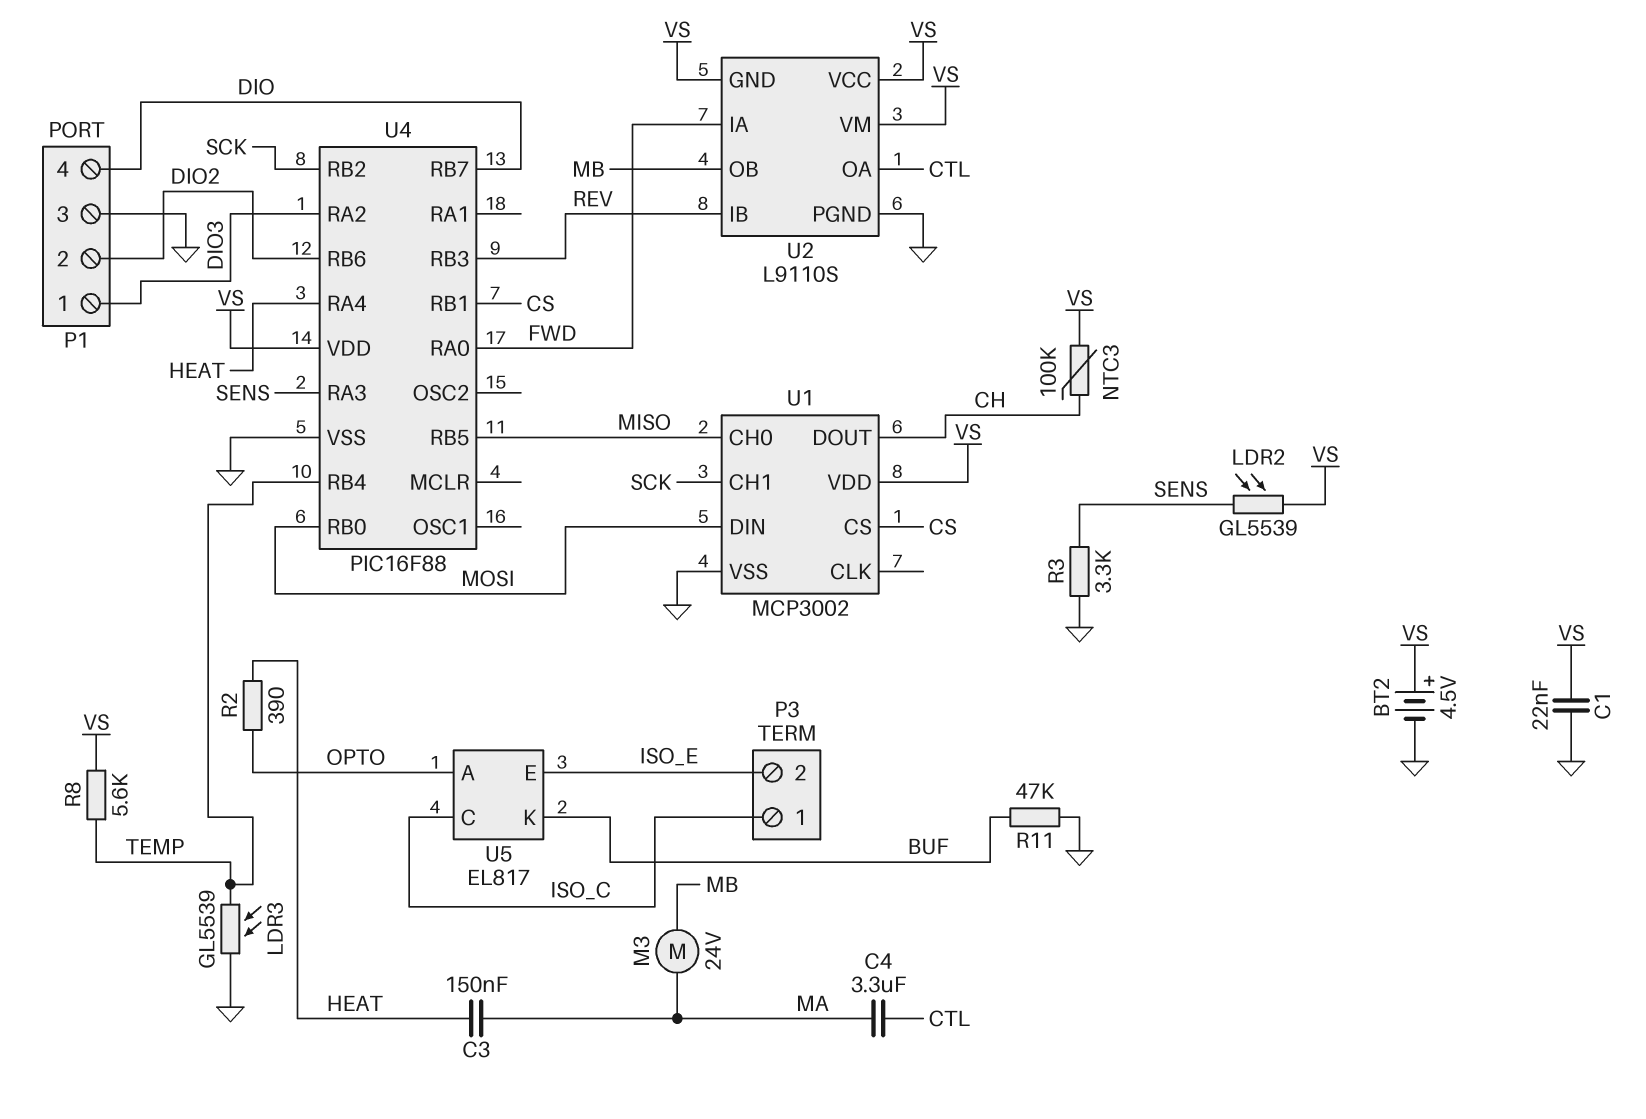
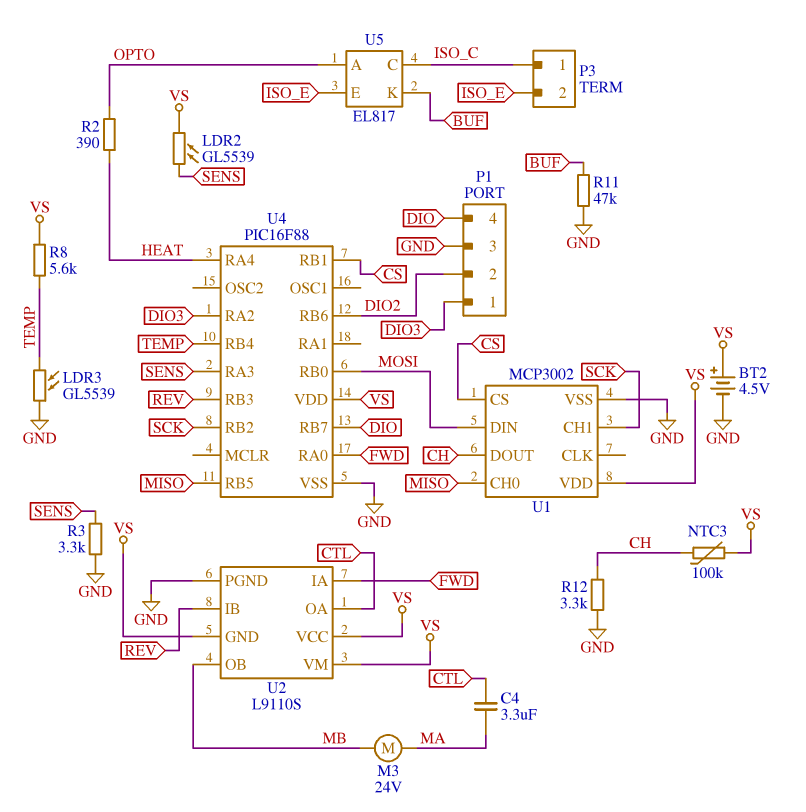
C1: 22nF (GND, VS) -> none
C3: 150nF (HEAT, MA) -> none
R12: none -> 3.3k (CH, GND)

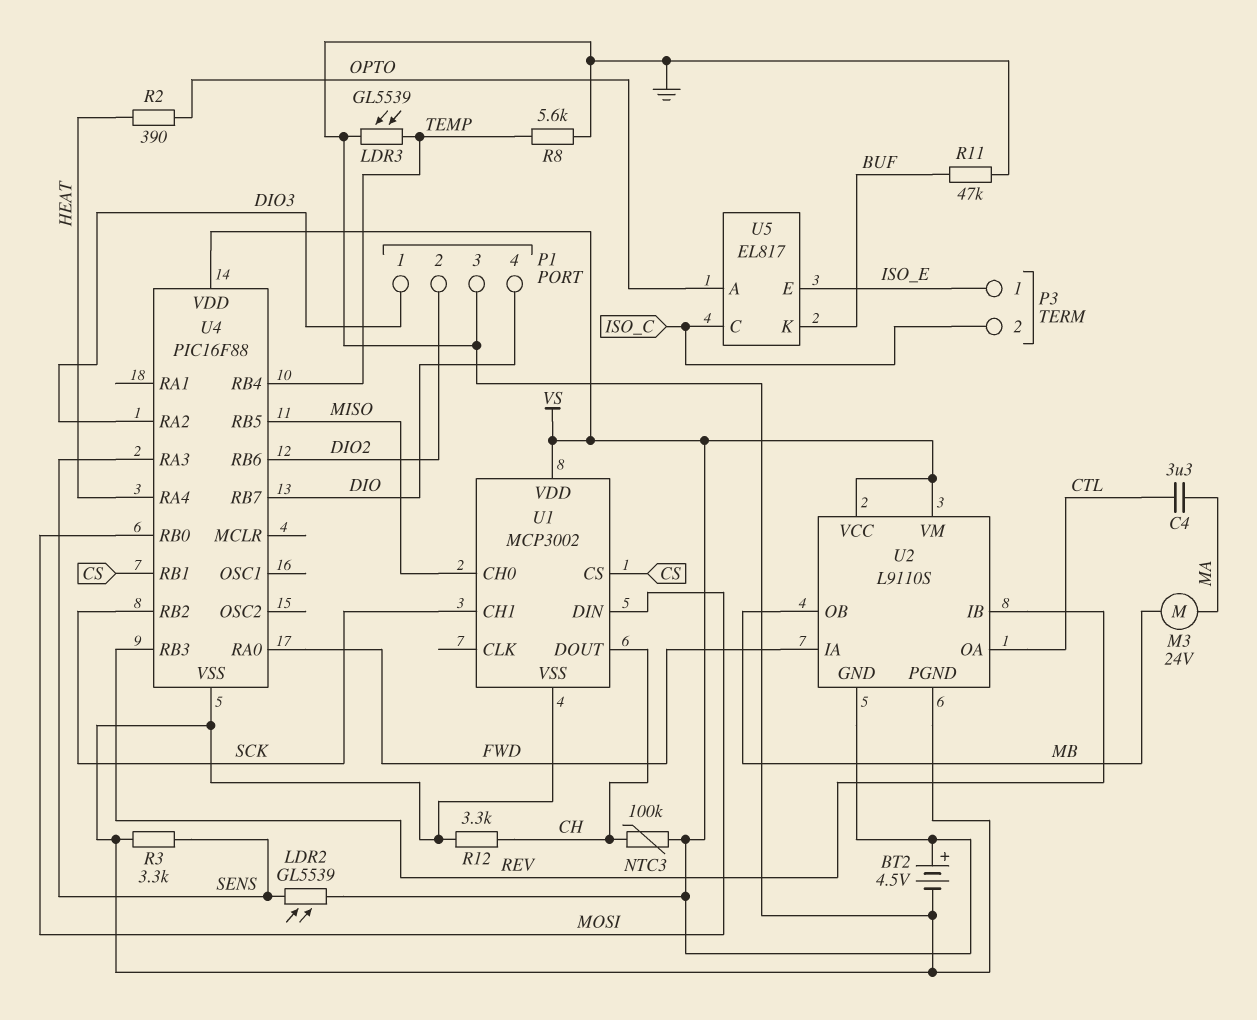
P3 pin 1: ISO_C -> ISO_E
P3 pin 2: ISO_E -> ISO_C
R8: 5.6k (TEMP, VS) -> 5.6k (GND, TEMP)

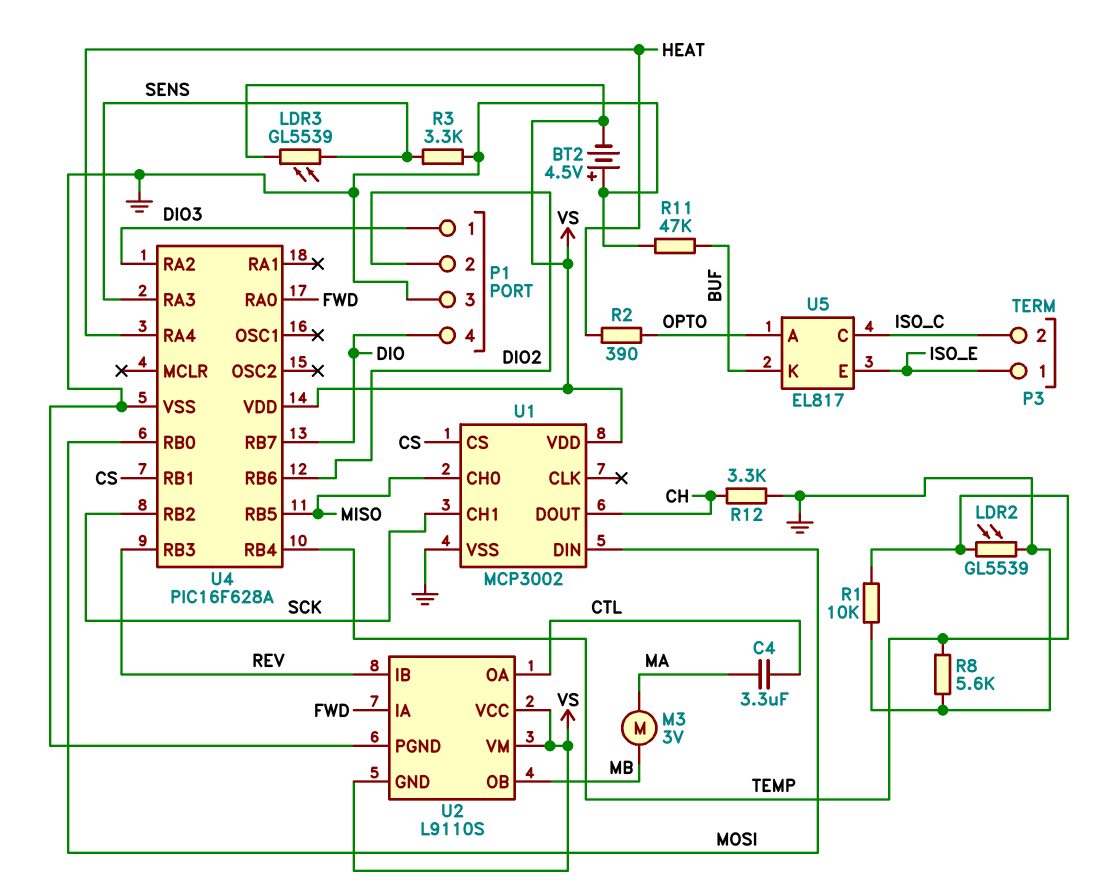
BT2: 4.5V (plus VS, minus GND) -> 4.5V (plus GND, minus VS)
LDR2: GL5539 (SENS, VS) -> GL5539 (GND, TEMP)
LDR3: GL5539 (GND, TEMP) -> GL5539 (SENS, VS)
M3: motor 24V (MA, MB) -> motor 3V (MA, MB)
NTC3: 100k (CH, VS) -> none
R1: none -> 10k (GND, TEMP)
U4: PIC16F88 -> PIC16F628A

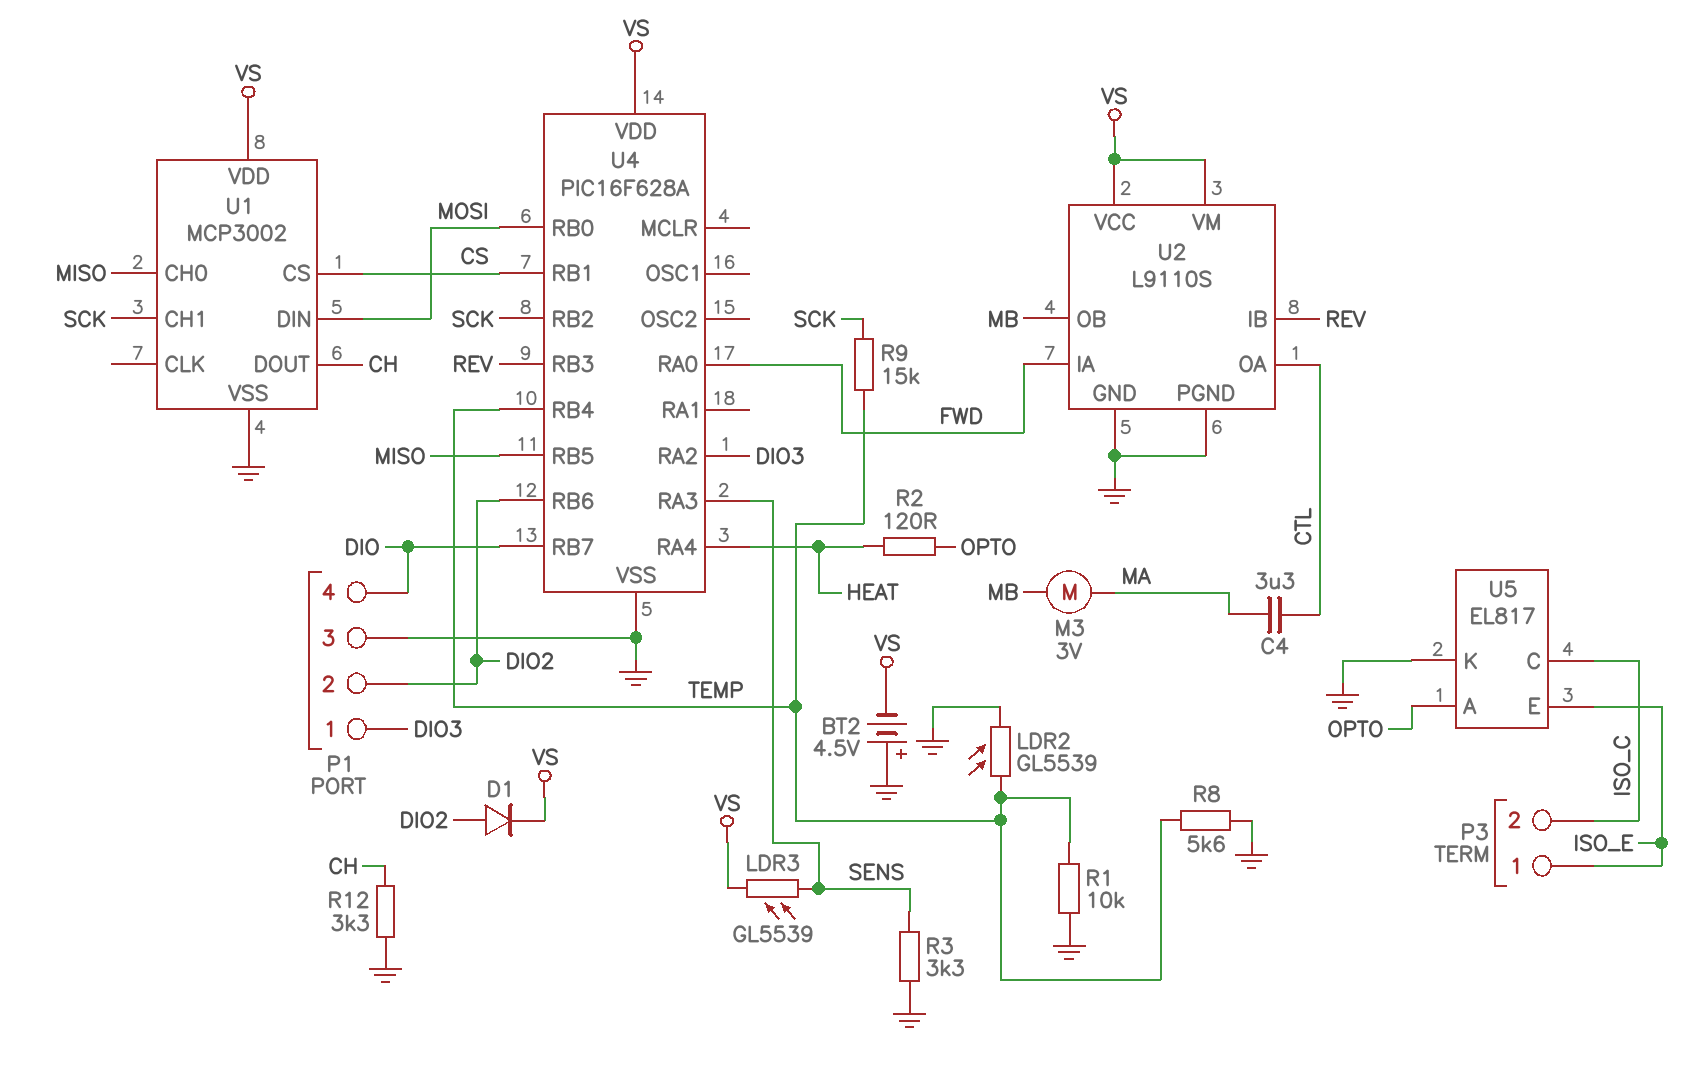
D1: none -> diode (A DIO2, K VS)
R2: 390 (HEAT, OPTO) -> 120 (HEAT, OPTO)
R9: none -> 15k (SCK, TEMP)
R11: 47k (BUF, GND) -> none
U2 pin GND: VS -> GND
U5 pin K: BUF -> GND

